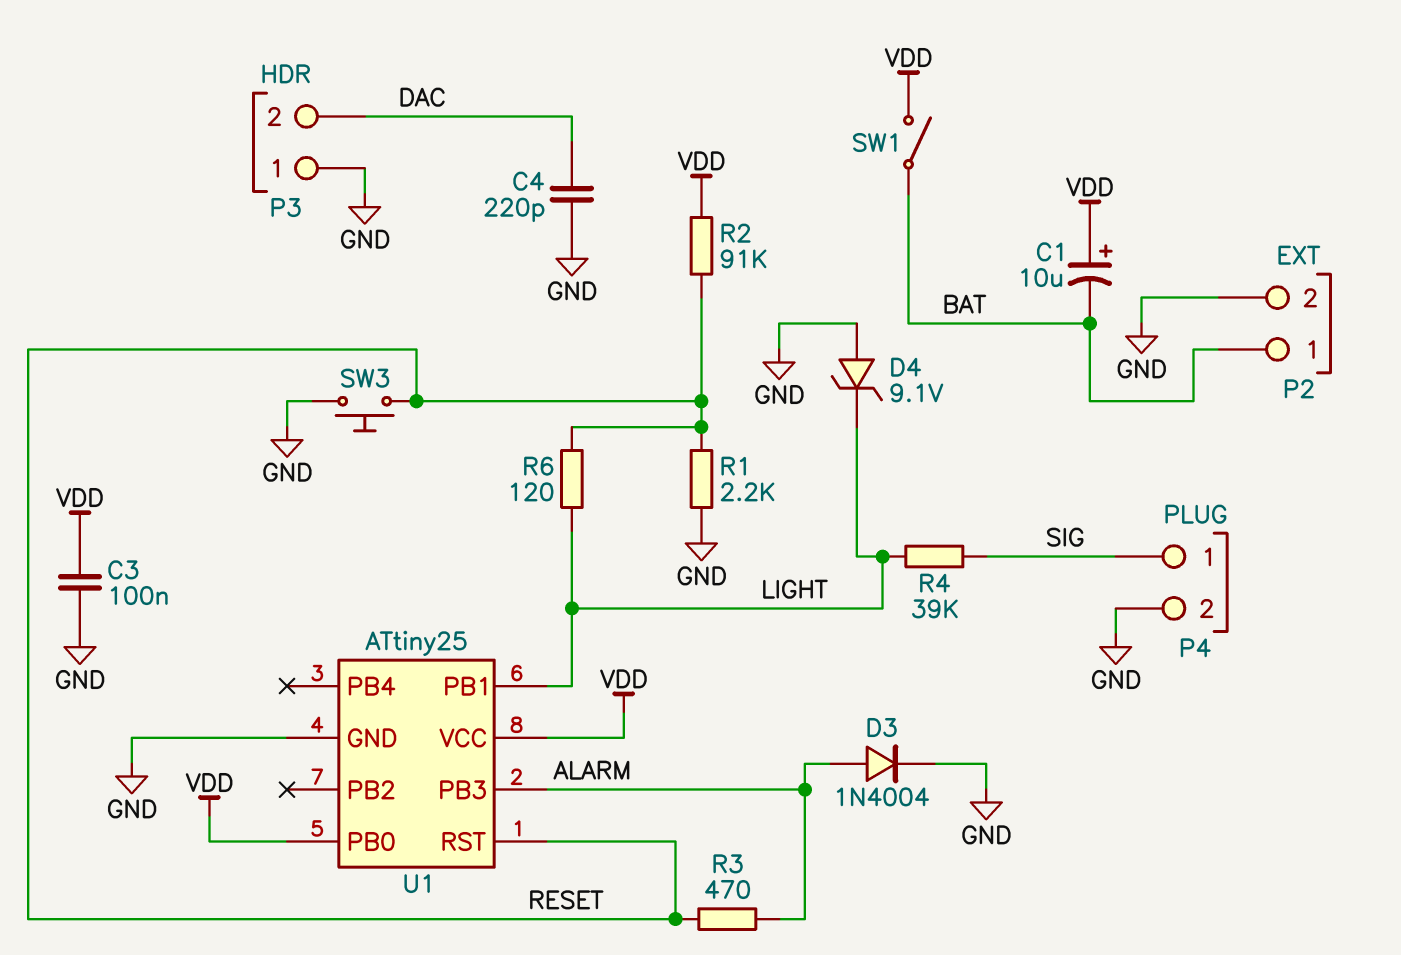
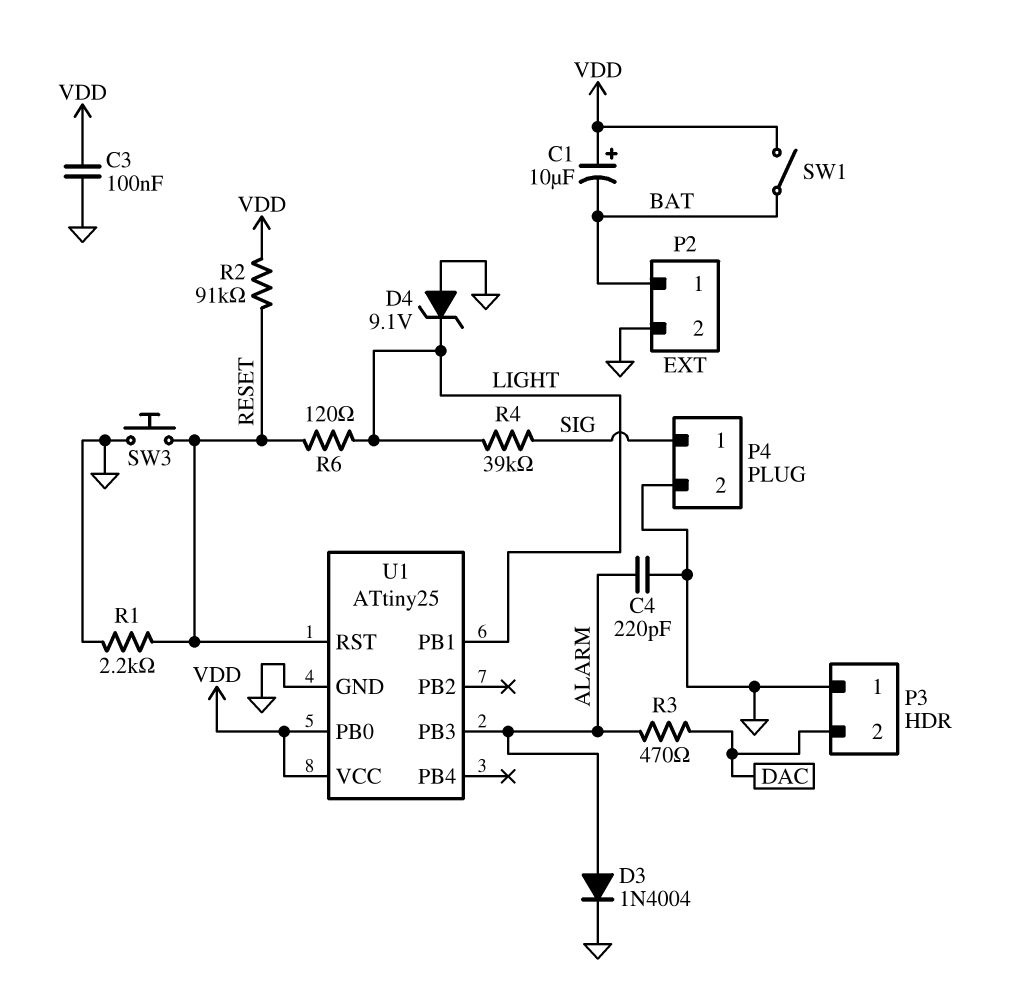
C4: 220pF (DAC, GND) -> 220pF (ALARM, GND)
R3: 470 (ALARM, RESET) -> 470 (ALARM, DAC)

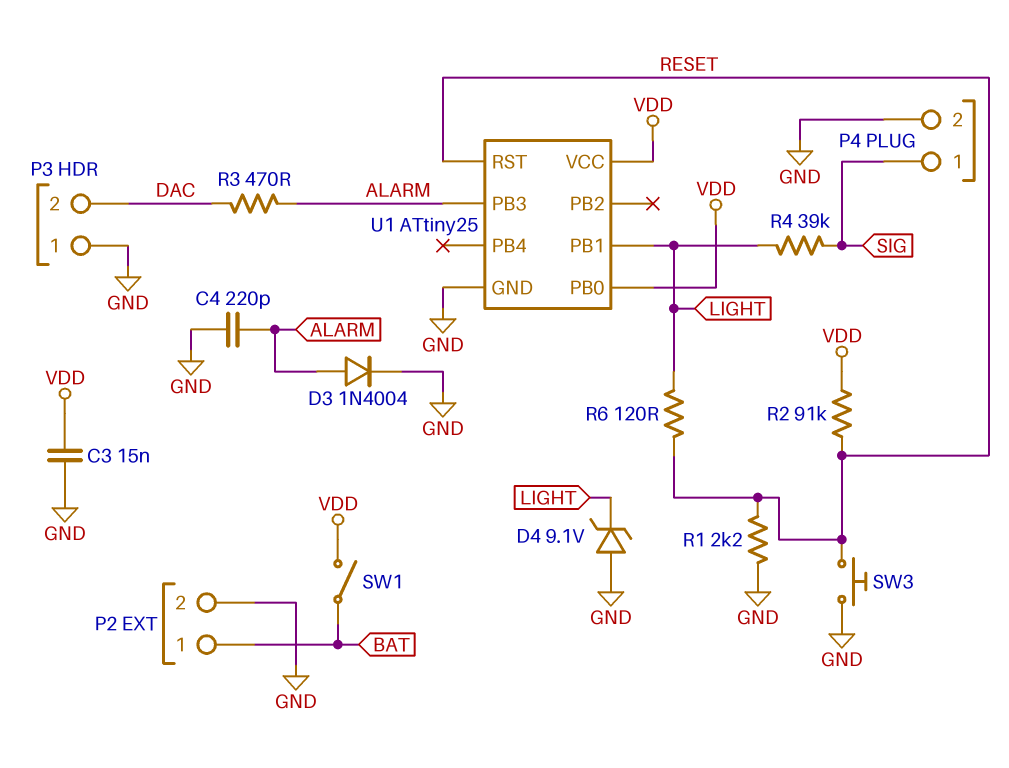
C1: 10uF (plus VDD, minus BAT) -> none
C3: 100nF (GND, VDD) -> 15nF (GND, VDD)

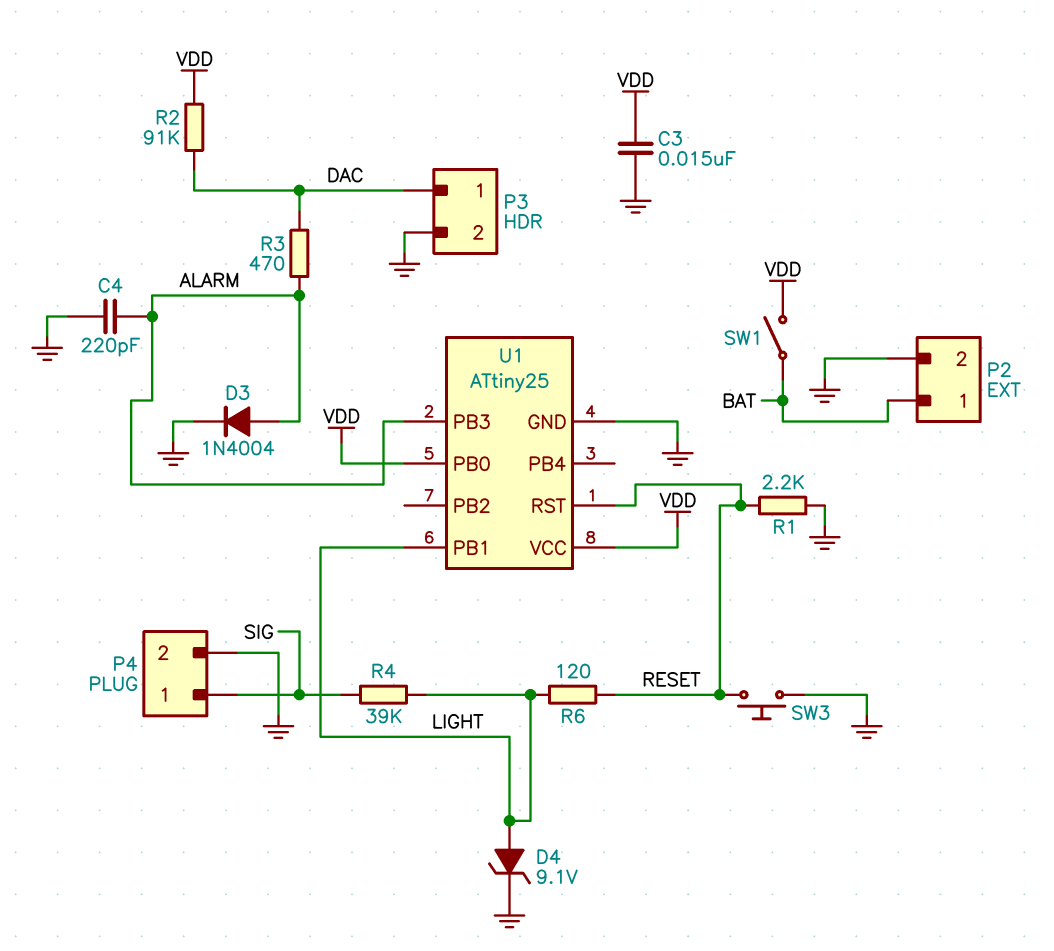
D4: zener 9.1V (A GND, K LIGHT) -> zener 9.1V (A LIGHT, K GND)
P3 pin 1: GND -> DAC
P3 pin 2: DAC -> GND
R2: 91k (RESET, VDD) -> 91k (DAC, VDD)

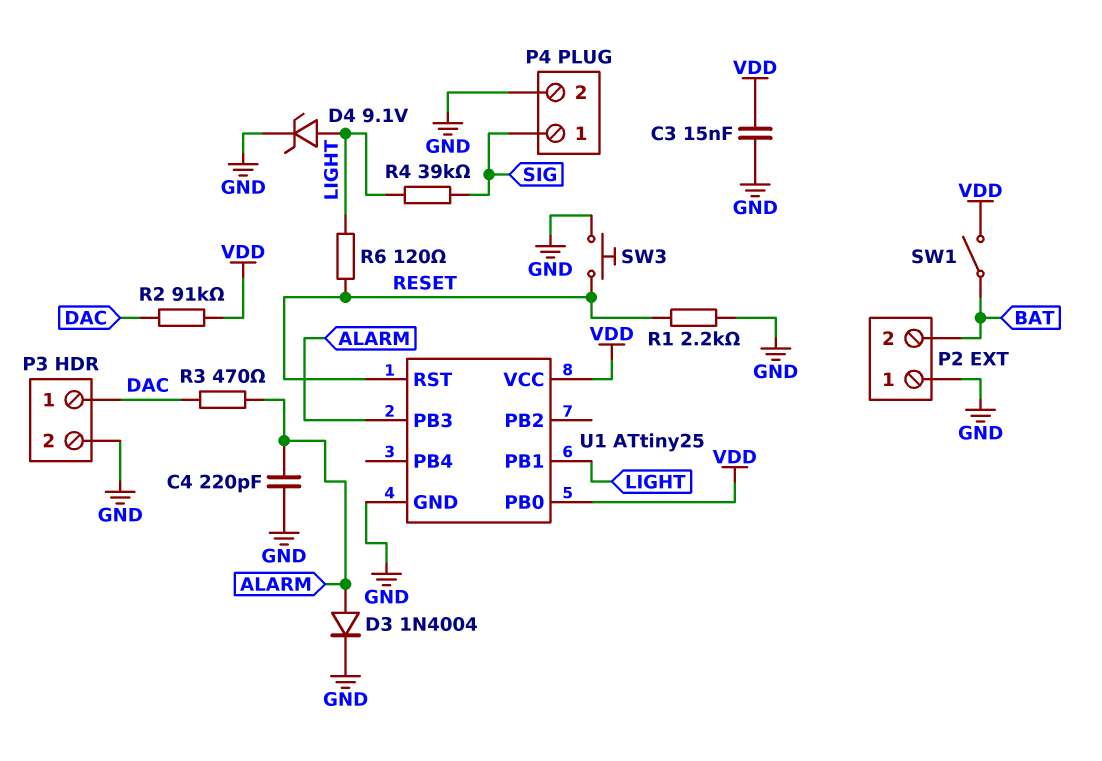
P2 pin 1: BAT -> GND
P2 pin 2: GND -> BAT

